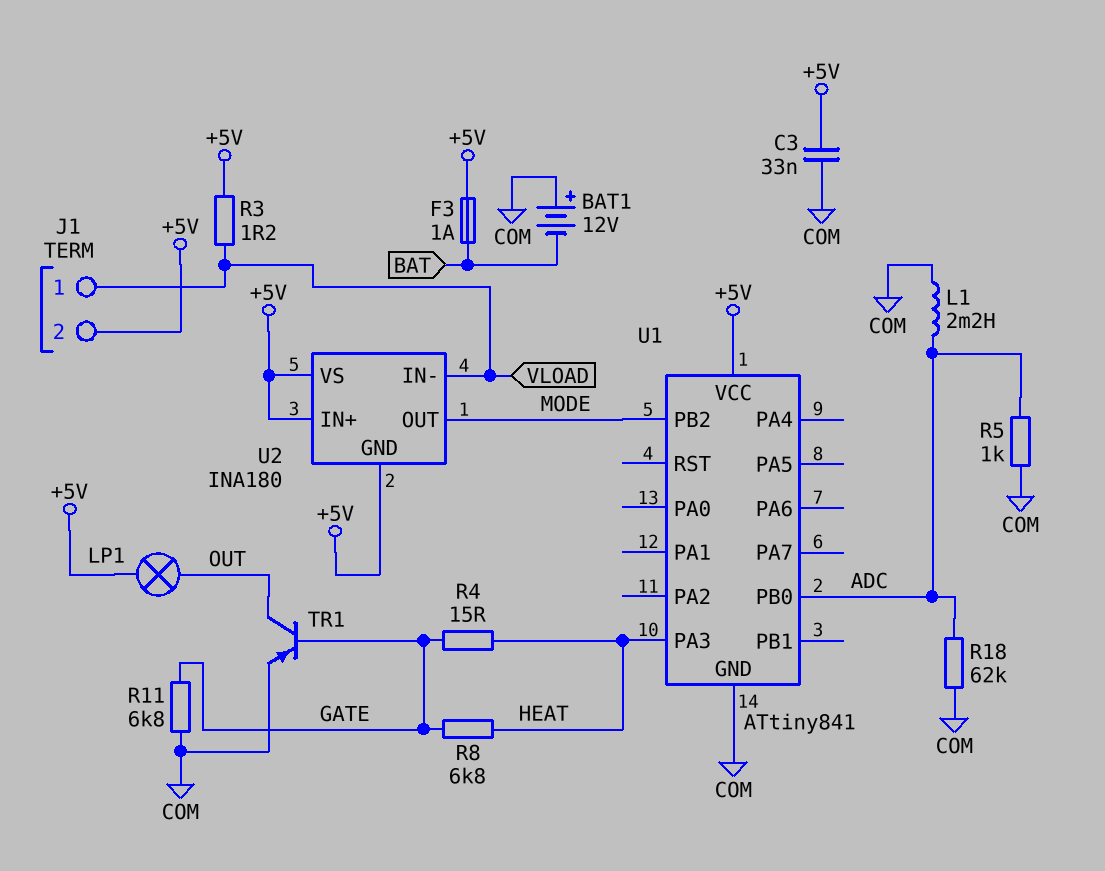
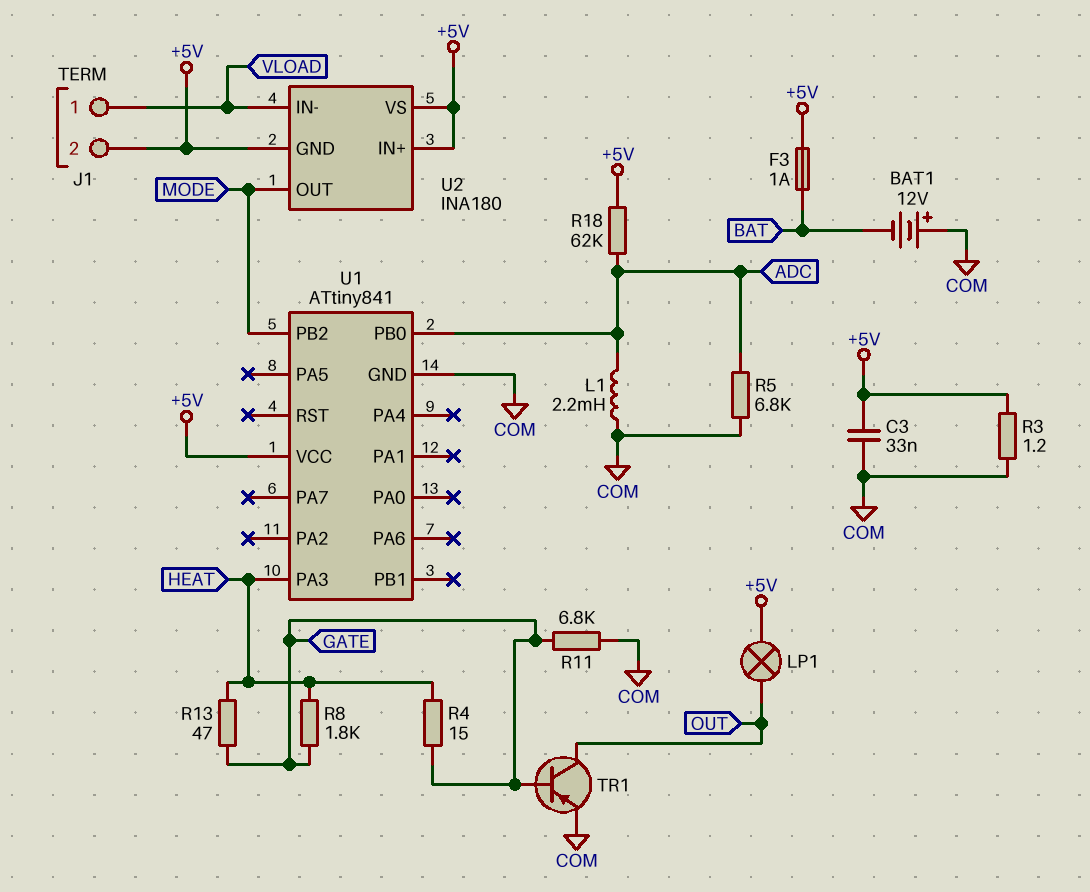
R3: 1.2 (+5V, VLOAD) -> 1.2 (+5V, COM)
R5: 1k (ADC, COM) -> 6.8k (ADC, COM)
R8: 6.8k (GATE, HEAT) -> 1.8k (GATE, HEAT)
R13: none -> 47 (GATE, HEAT)
R18: 62k (ADC, COM) -> 62k (+5V, ADC)

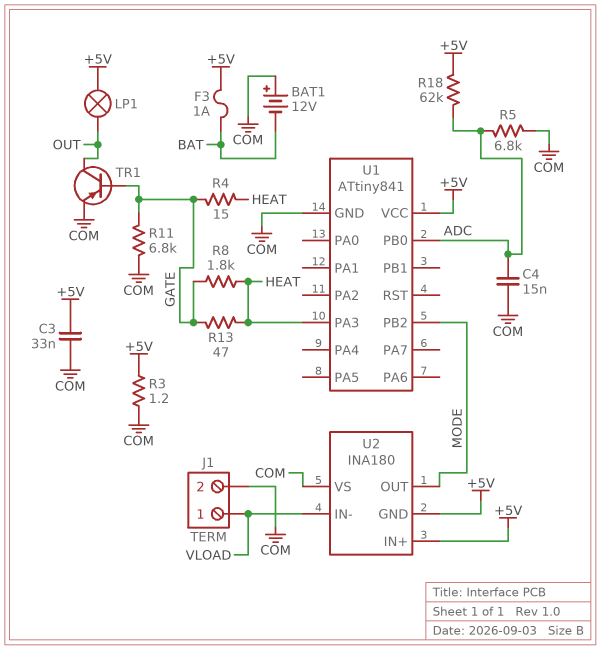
C4: none -> 15nF (ADC, COM)
J1 pin 2: +5V -> COM
L1: 2.2mH (ADC, COM) -> none
U2 pin VS: +5V -> COM

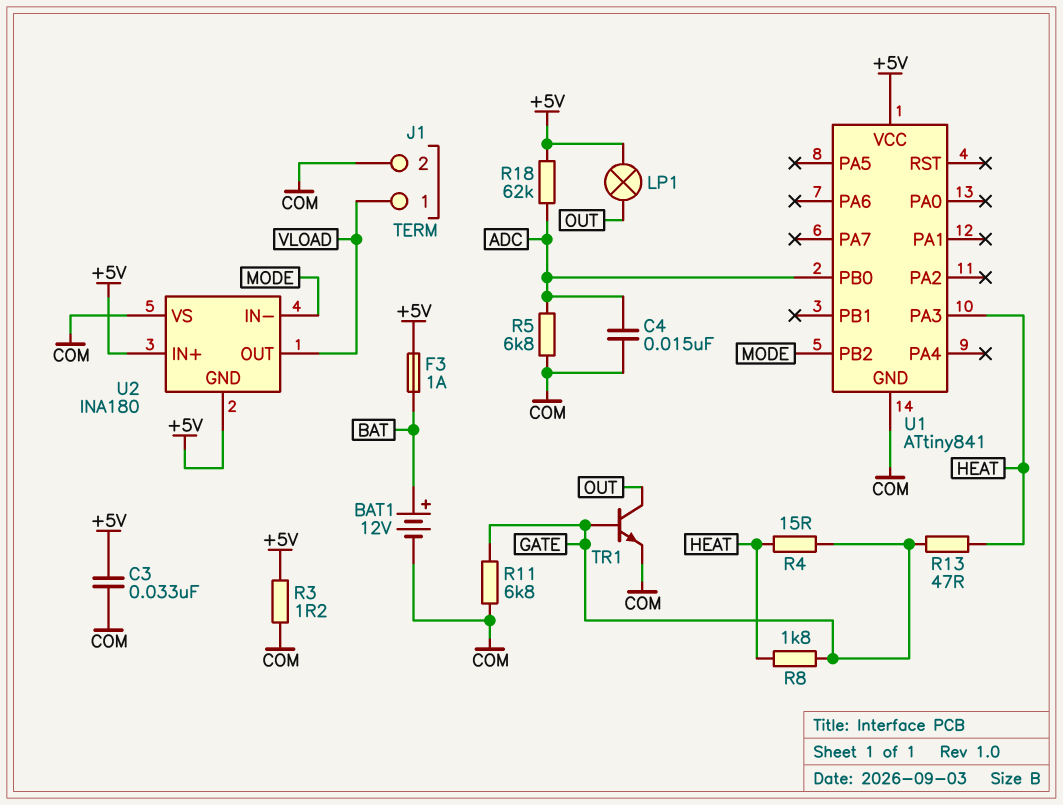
BAT1: 12V (plus COM, minus BAT) -> 12V (plus BAT, minus COM)
TR1: PNP (B GATE, C OUT, E COM) -> NPN (B GATE, C OUT, E COM)
U2 pin IN-: VLOAD -> MODE
U2 pin OUT: MODE -> VLOAD

